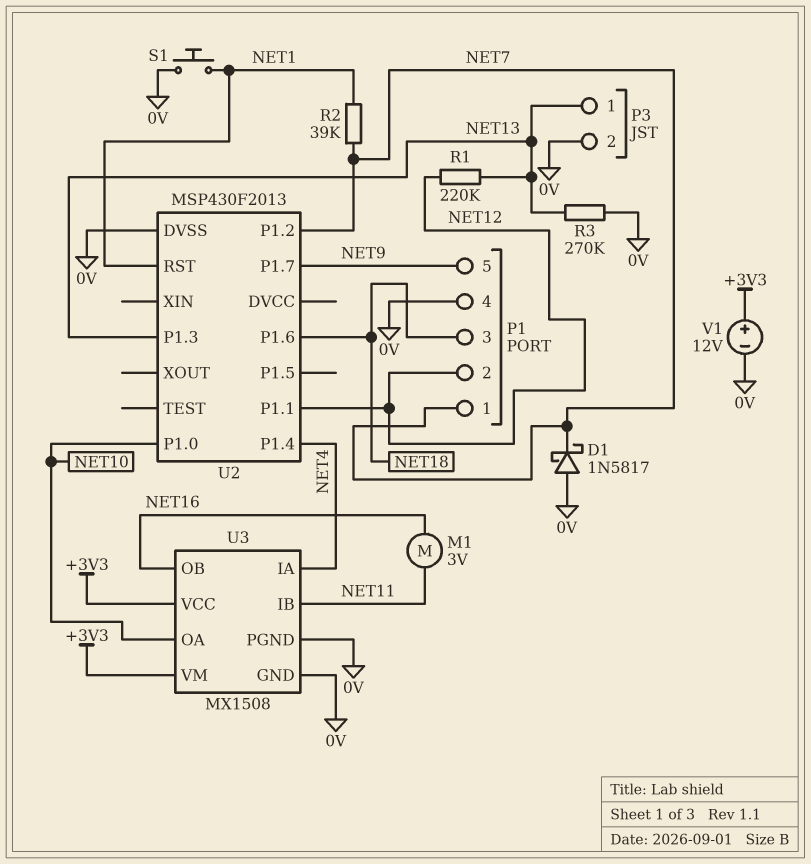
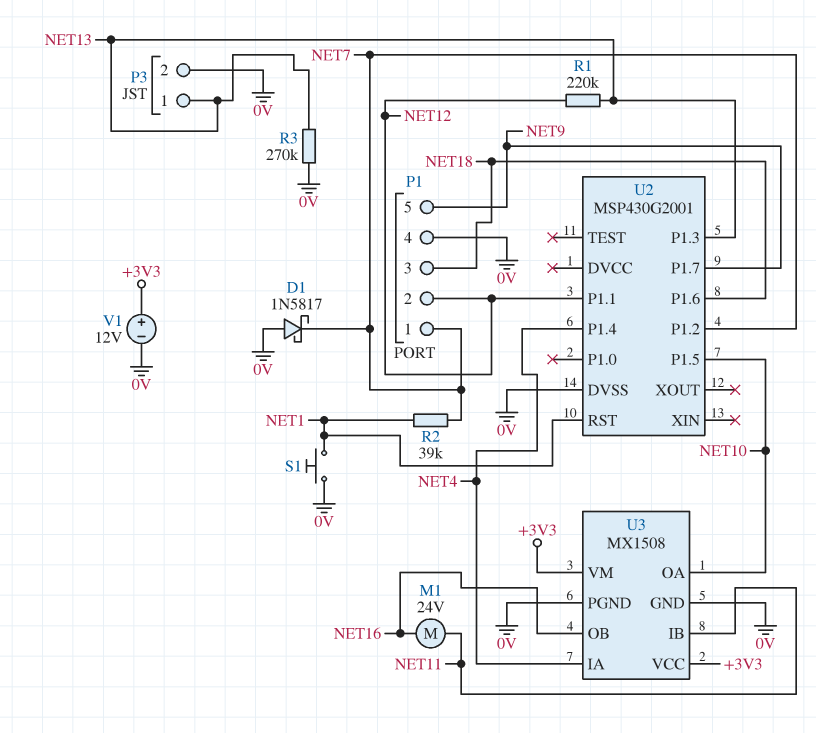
M1: motor 3V (NET11, NET16) -> motor 24V (NET11, NET16)
U2: MSP430F2013 -> MSP430G2001
U2 pin P1.0: NET10 -> none
U2 pin P1.5: none -> NET10

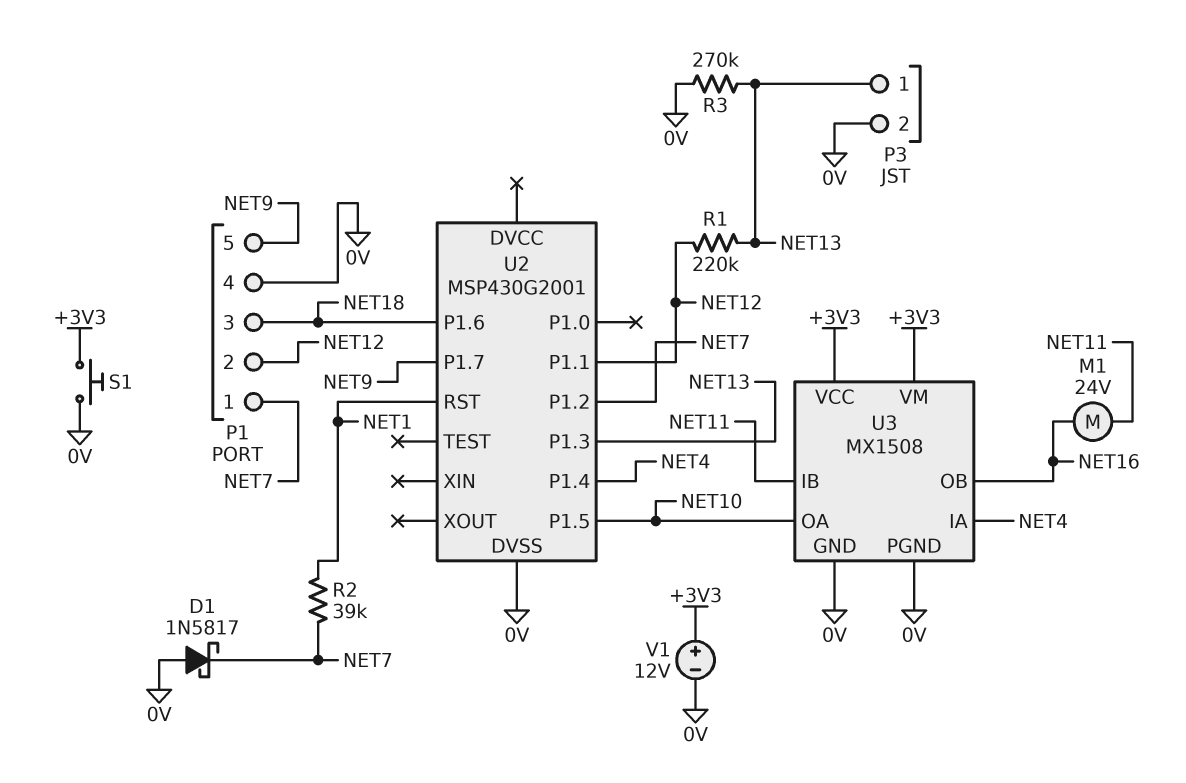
S1: button (0V, NET1) -> button (+3V3, 0V)

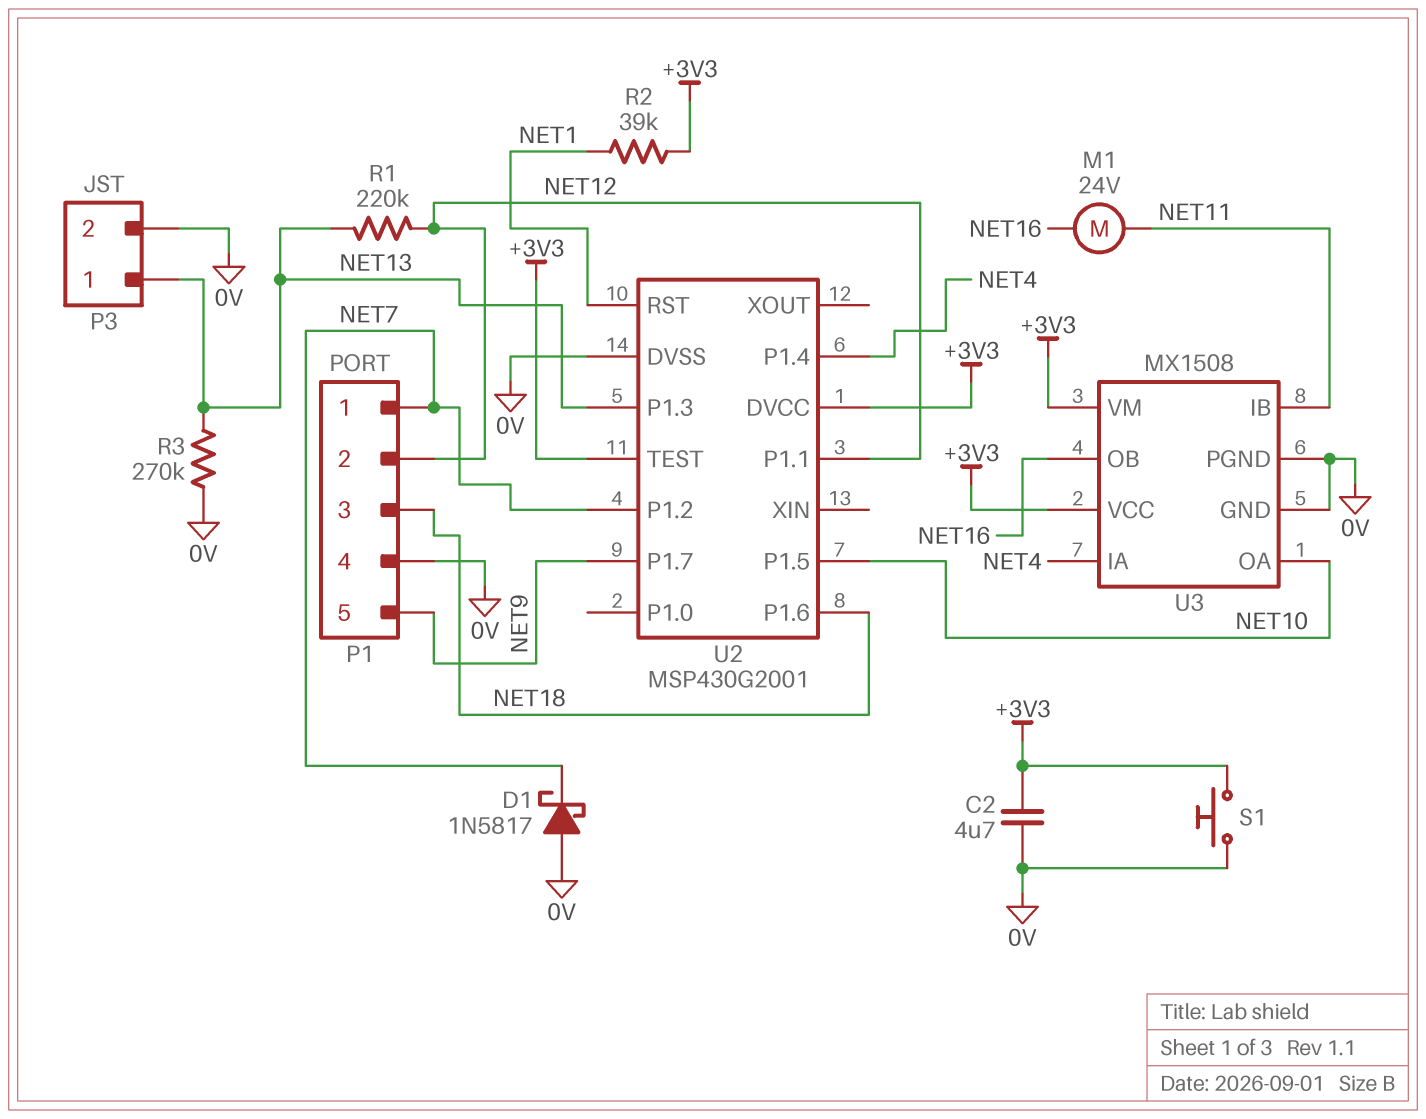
C2: none -> 4.7uF (+3V3, 0V)
R2: 39k (NET1, NET7) -> 39k (+3V3, NET1)
U2 pin DVCC: none -> +3V3
U2 pin TEST: none -> +3V3
V1: 12V (plus +3V3, minus 0V) -> none

